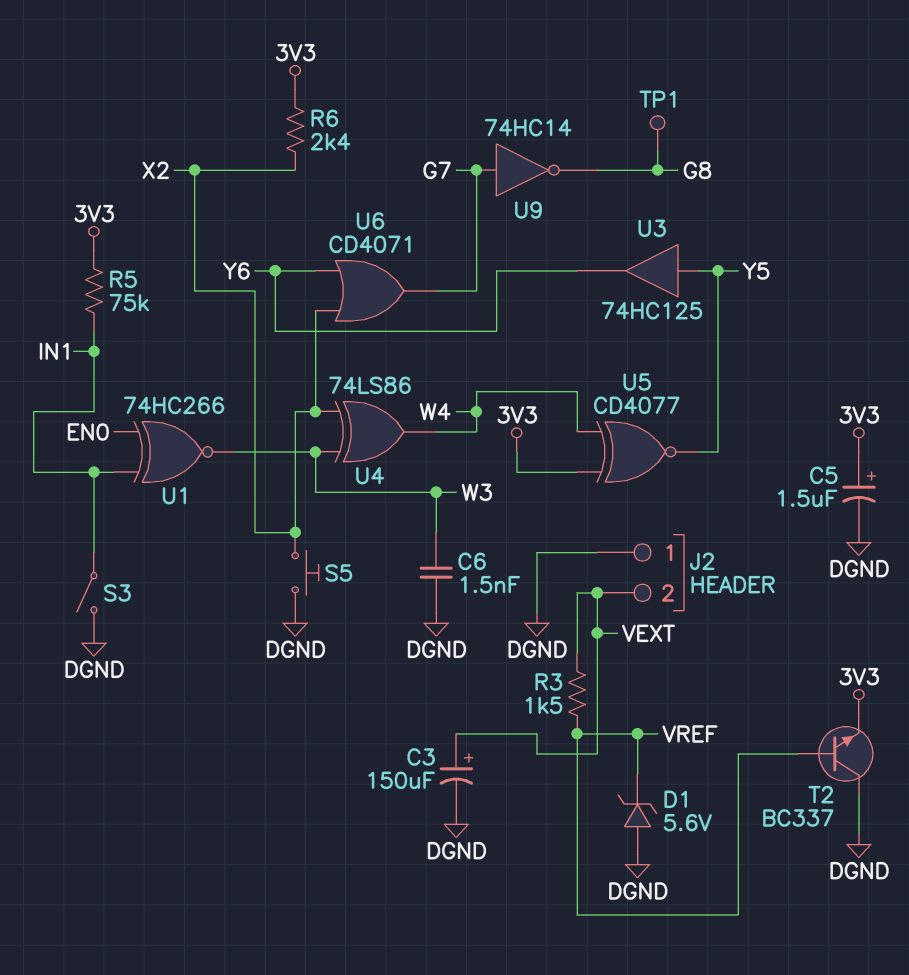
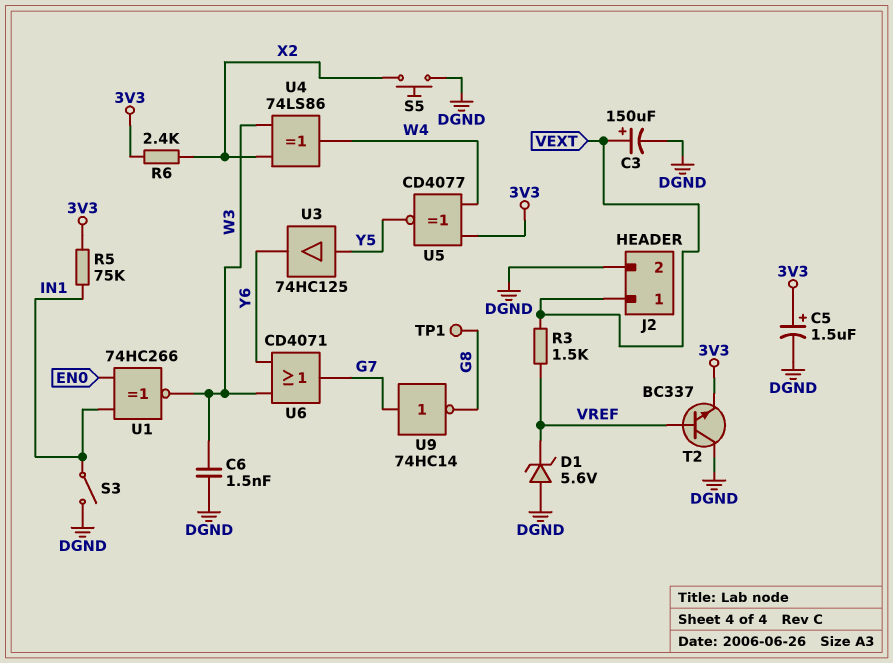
J2 pin 1: DGND -> VEXT
J2 pin 2: VEXT -> DGND
U6: OR CD4071 (in X2, in Y6, out G7) -> OR CD4071 (in W3, in Y6, out G7)

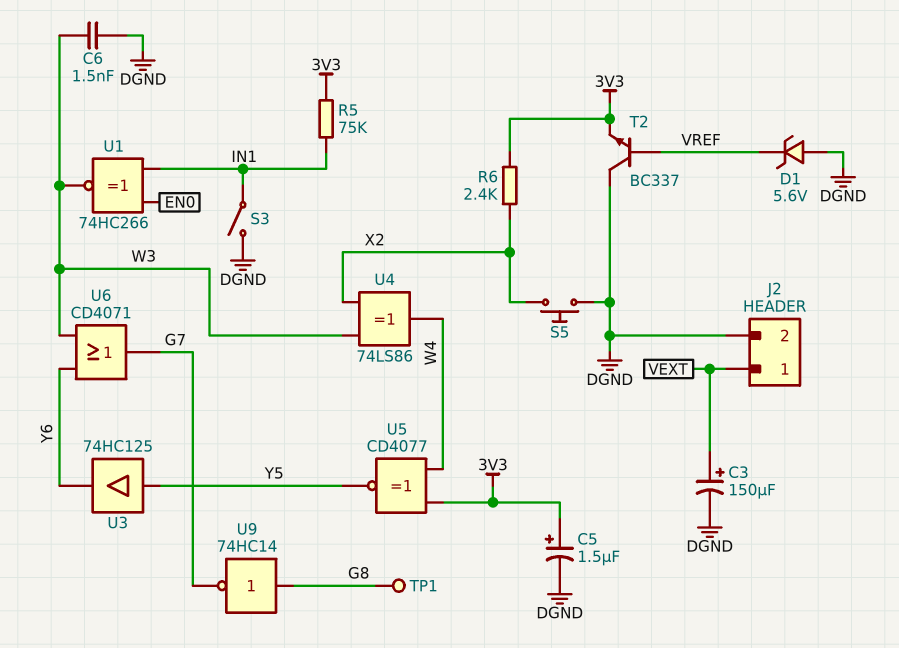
R3: 1.5k (VEXT, VREF) -> none
U9: NOT 74HC14 (in G7, out G8) -> NOT 74HC14 (in G8, out G7)

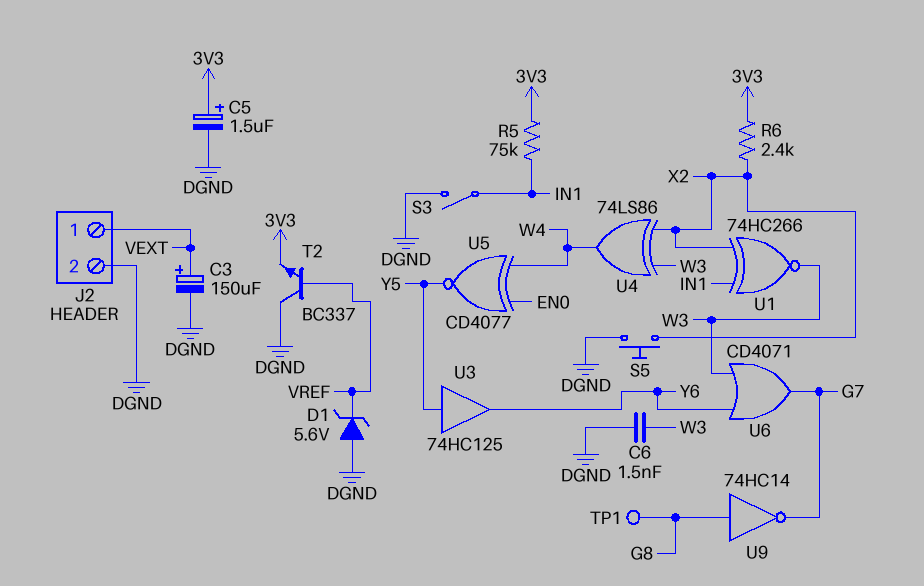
U1: XNOR 74HC266 (in EN0, in IN1, out W3) -> XNOR 74HC266 (in IN1, in X2, out W3)
U5: XNOR CD4077 (in 3V3, in W4, out Y5) -> XNOR CD4077 (in EN0, in W4, out Y5)

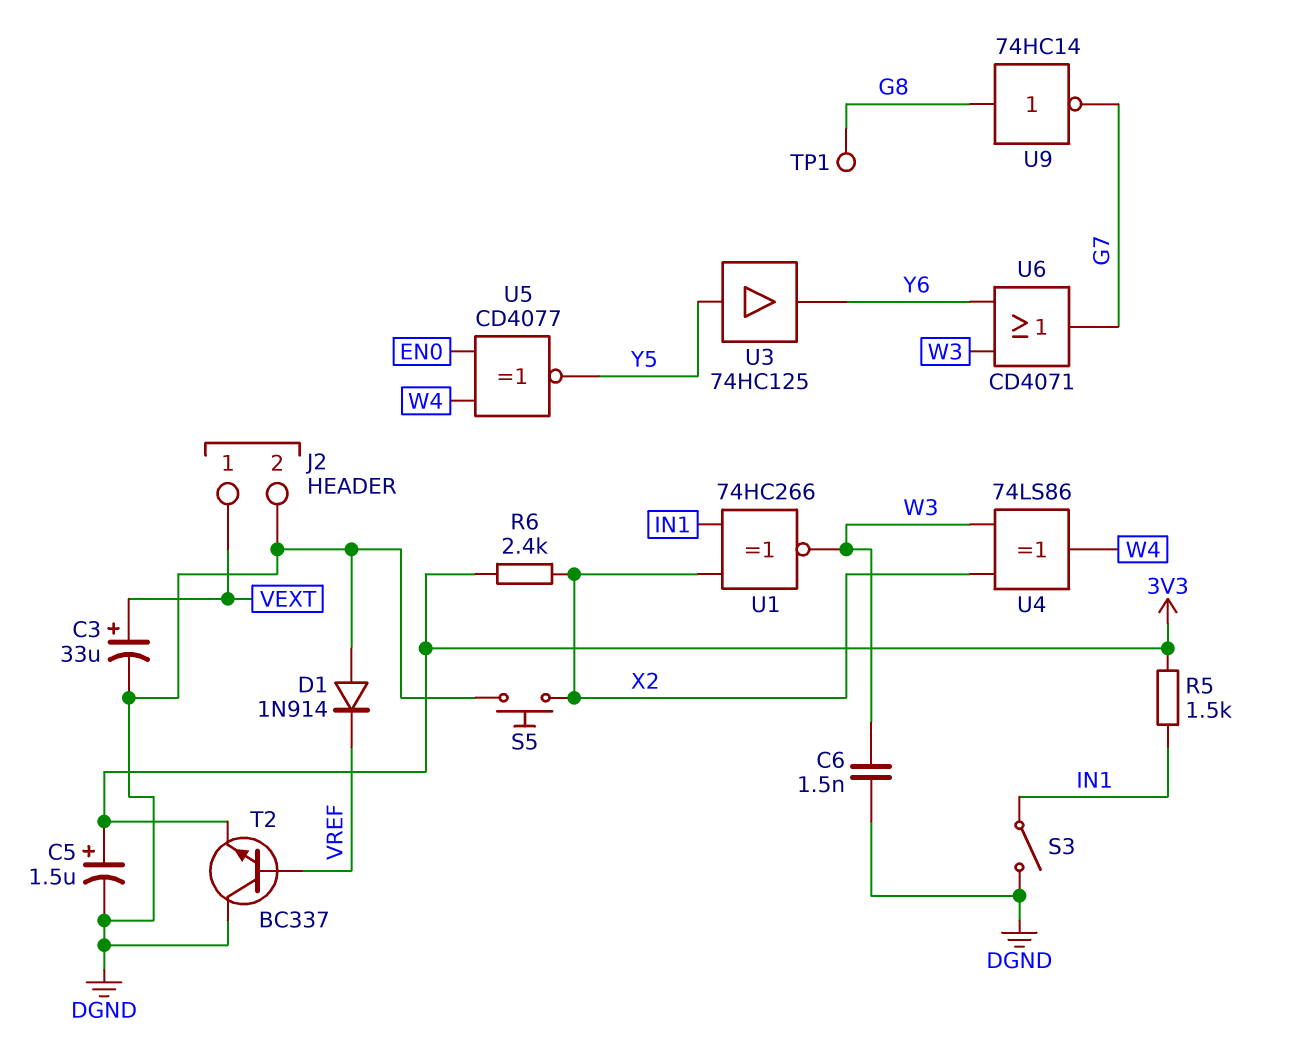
C3: 150uF (plus VEXT, minus DGND) -> 33uF (plus VEXT, minus DGND)
D1: zener 5.6V (A DGND, K VREF) -> diode 1N914 (A DGND, K VREF)
R5: 75k (3V3, IN1) -> 1.5k (3V3, IN1)

